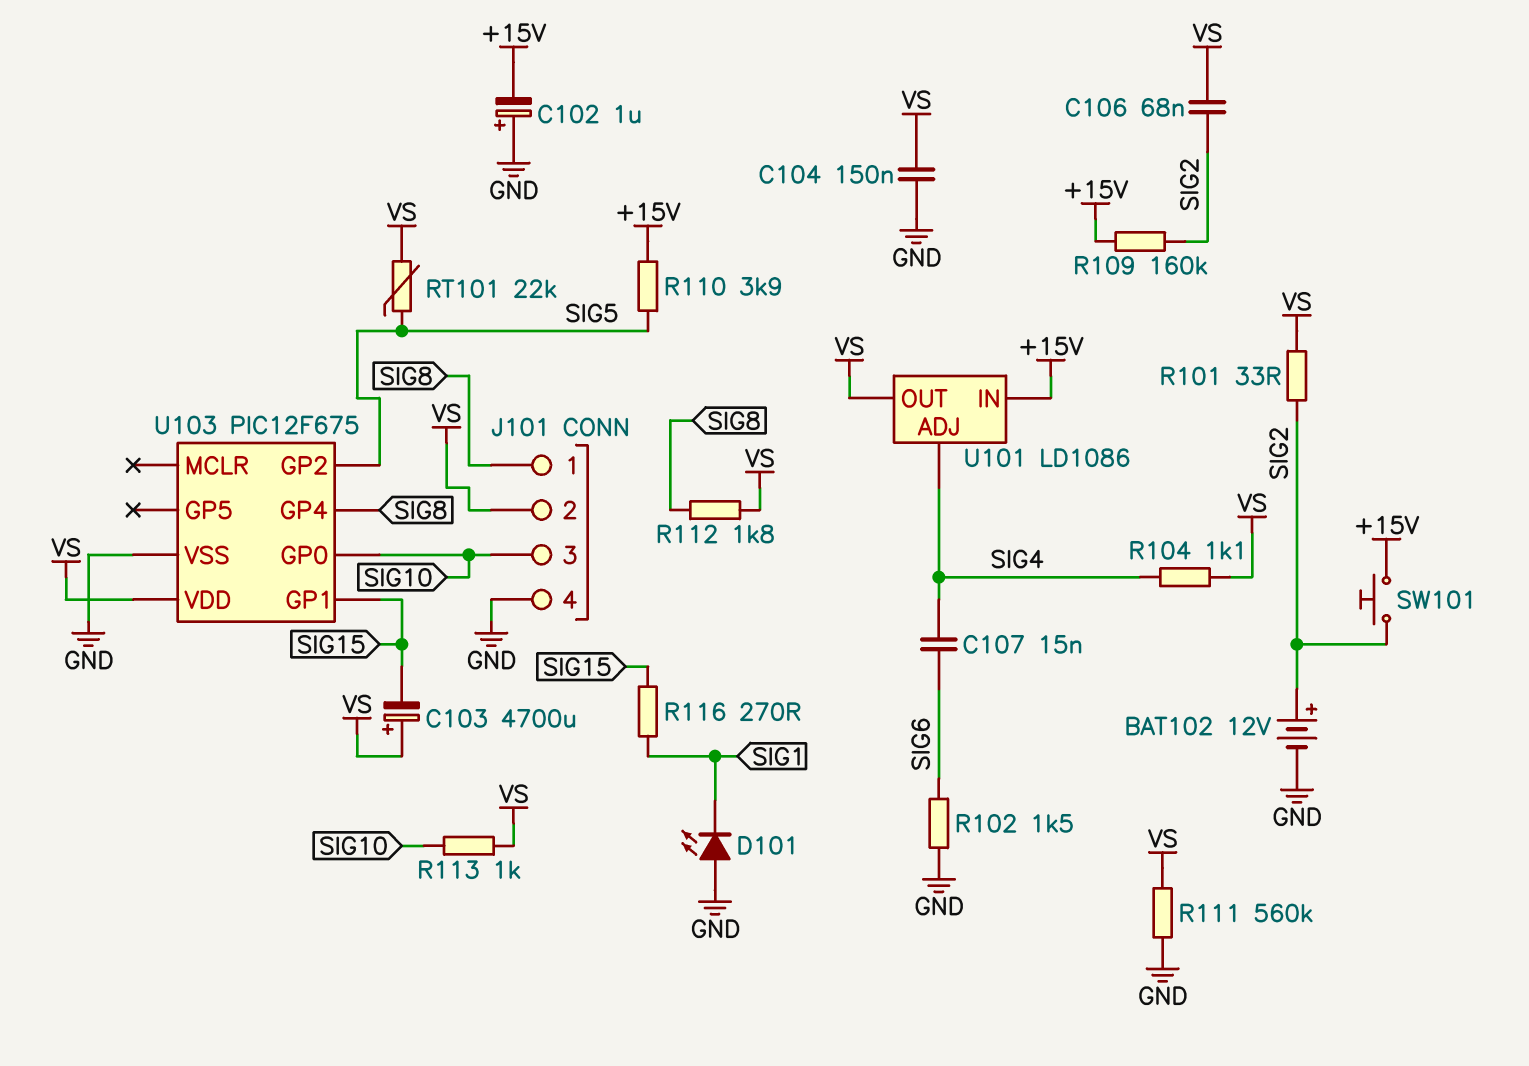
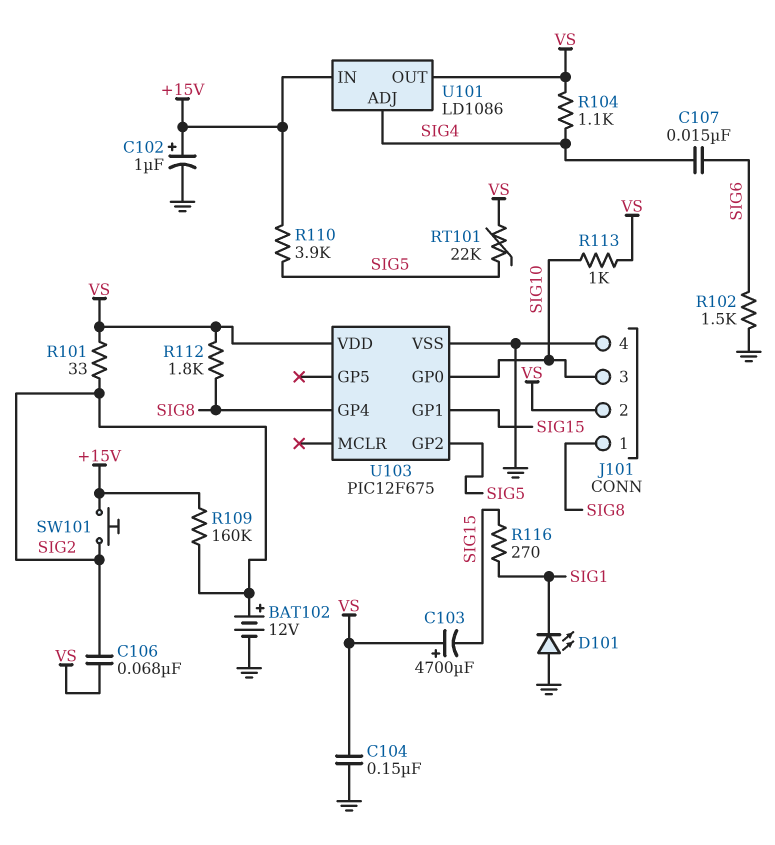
C102: 1uF (plus GND, minus +15V) -> 1uF (plus +15V, minus GND)
R111: 560k (GND, VS) -> none

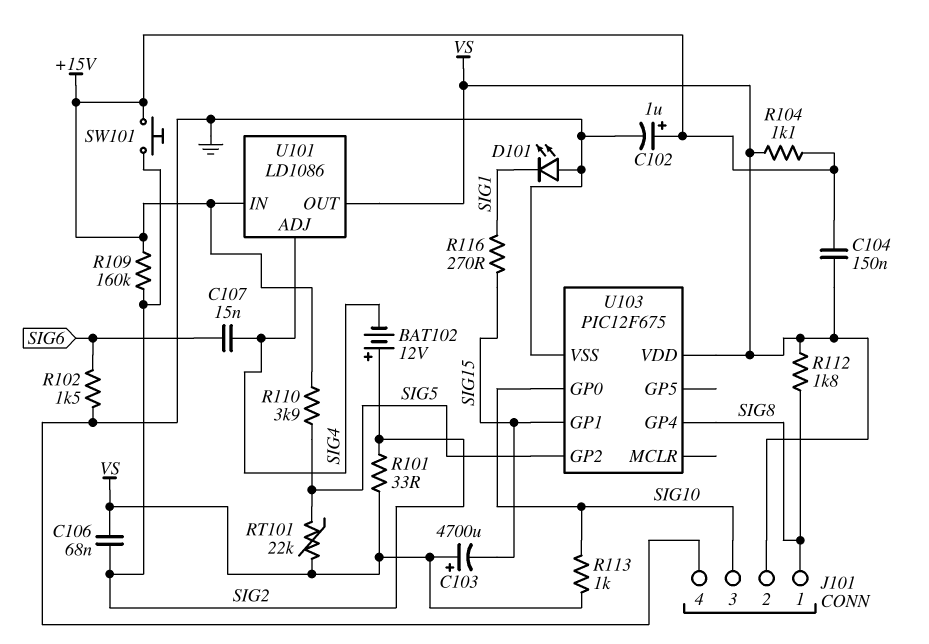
BAT102: 12V (plus SIG2, minus GND) -> 12V (plus SIG2, minus SIG4)
C104: 150nF (GND, VS) -> 150nF (+15V, VS)
R104: 1.1k (SIG4, VS) -> 1.1k (+15V, VS)

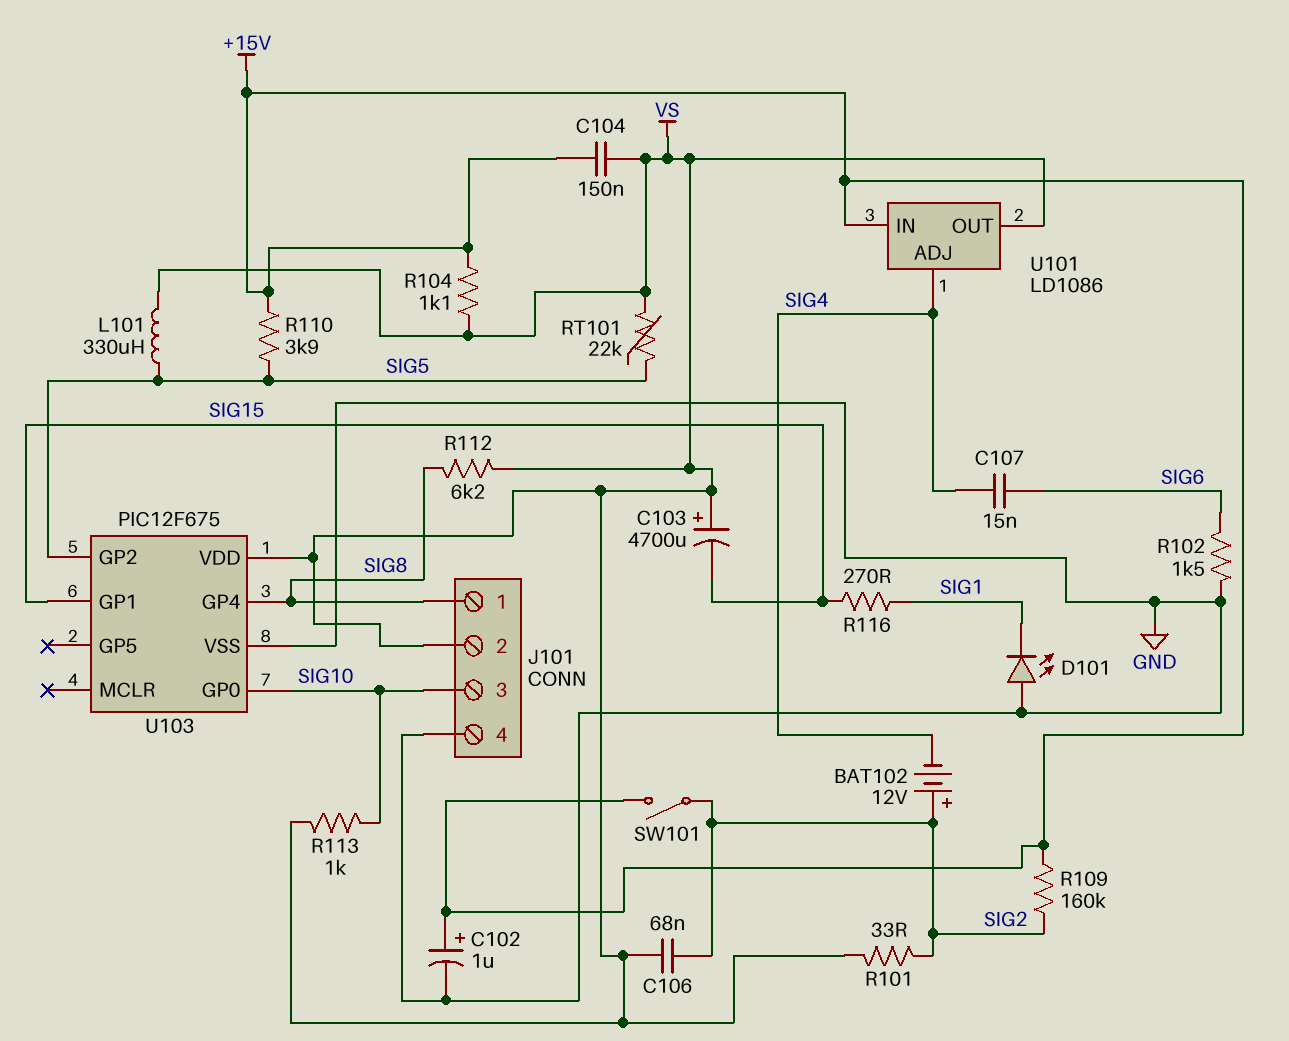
L101: none -> 330uH (SIG5, VS)
R112: 1.8k (SIG8, VS) -> 6.2k (SIG8, VS)
SW101: button (+15V, SIG2) -> switch (+15V, SIG2)

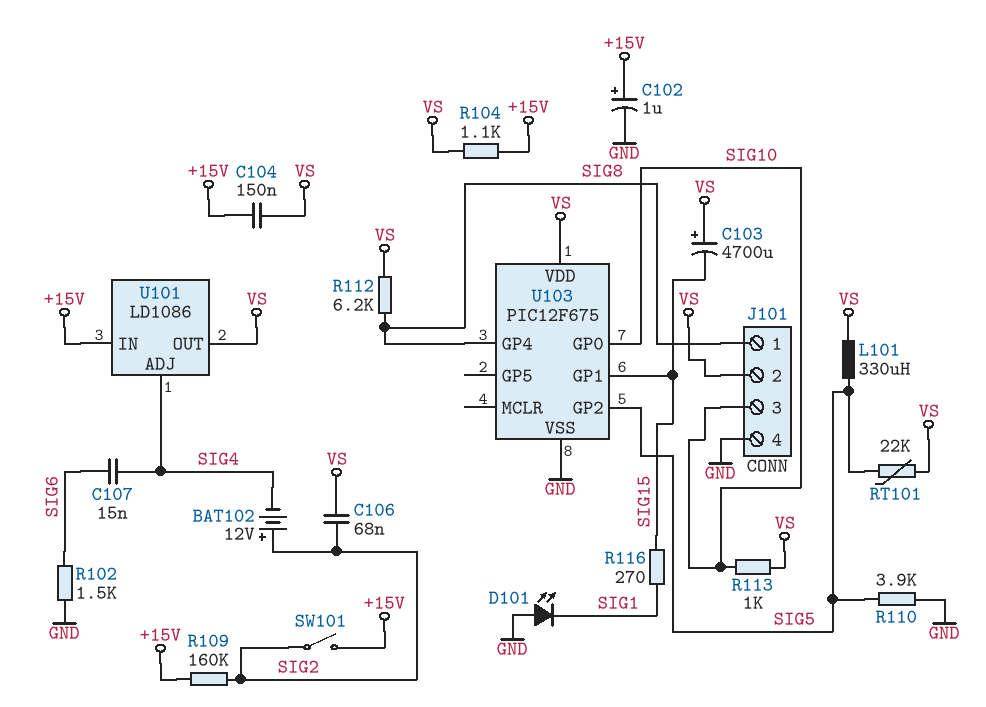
R101: 33 (SIG2, VS) -> none
R110: 3.9k (+15V, SIG5) -> 3.9k (GND, SIG5)

